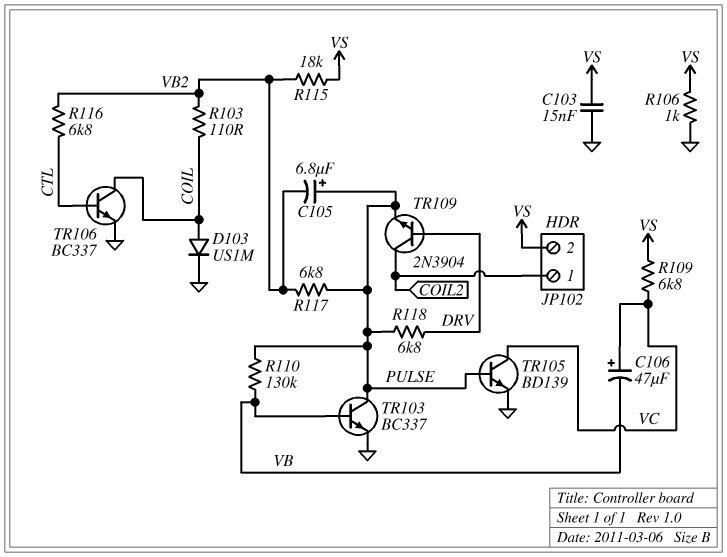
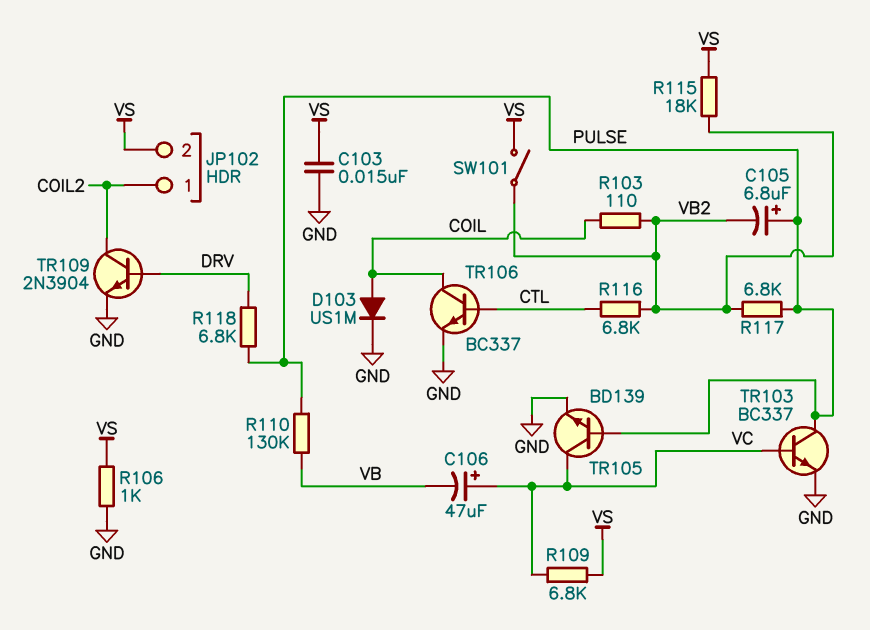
SW101: none -> switch (VB2, VS)
TR103: NPN BC337 (B VB, C PULSE, E GND) -> NPN BC337 (B VC, C PULSE, E GND)
TR109: NPN 2N3904 (B DRV, C COIL2, E PULSE) -> NPN 2N3904 (B DRV, C COIL2, E GND)

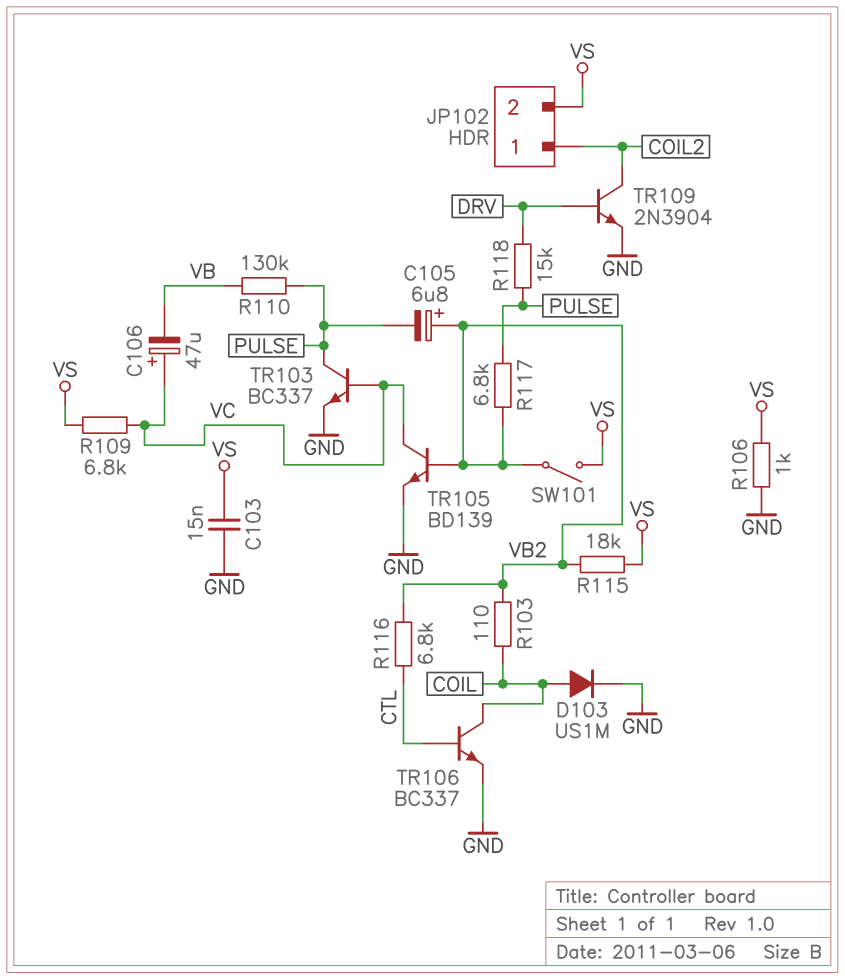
C105: 6.8uF (plus PULSE, minus VB2) -> 6.8uF (plus VB2, minus PULSE)
R118: 6.8k (DRV, PULSE) -> 15k (DRV, PULSE)
TR105: NPN BD139 (B PULSE, C VC, E GND) -> NPN BD139 (B VB2, C VC, E GND)

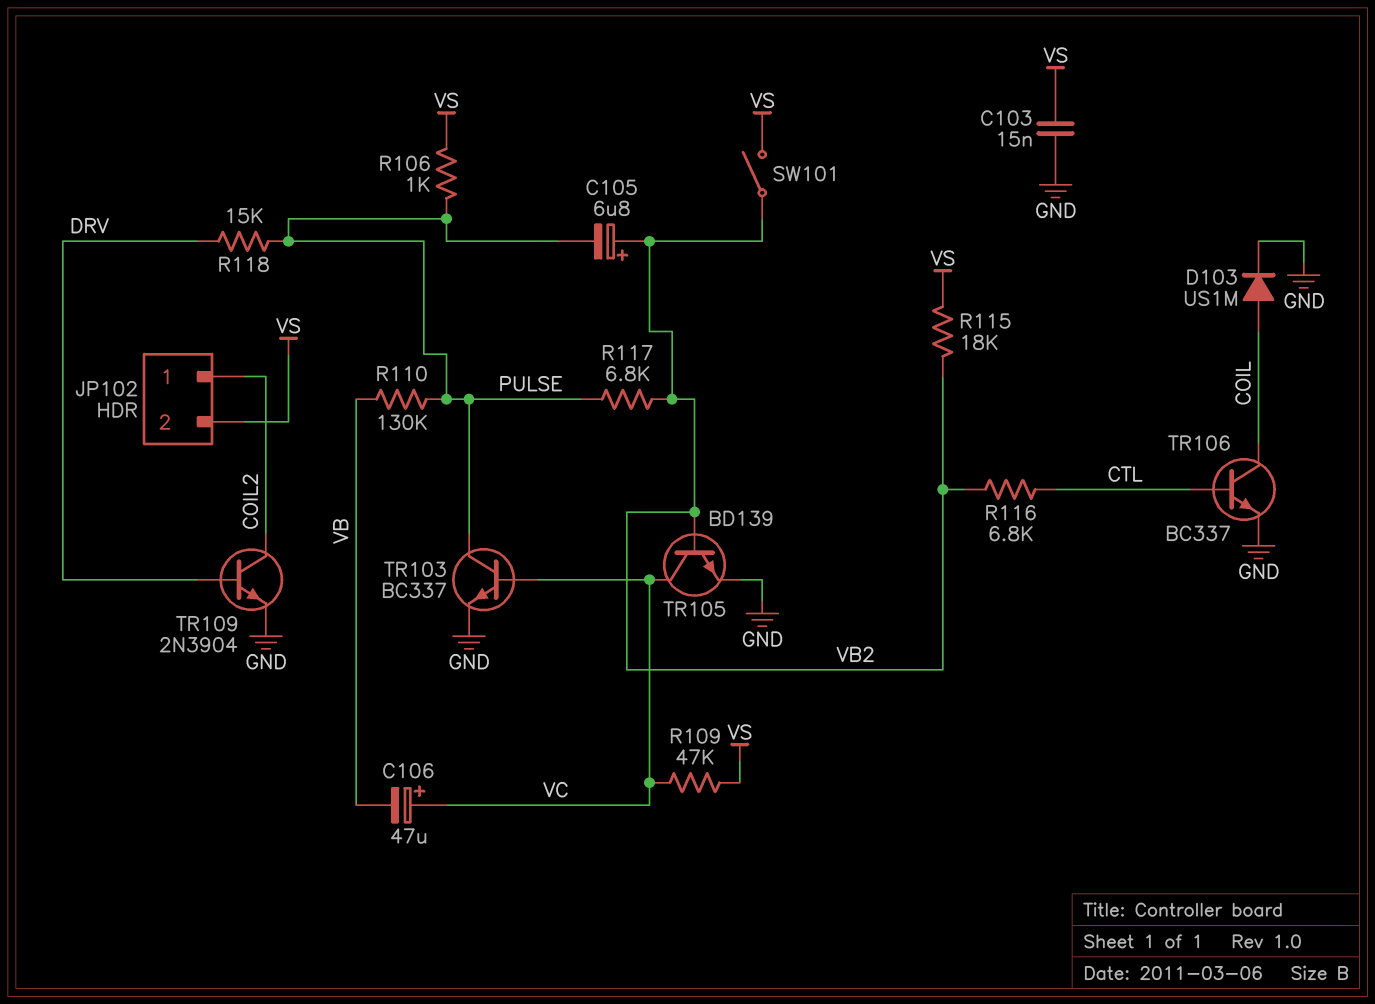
R103: 110 (COIL, VB2) -> none
R106: 1k (GND, VS) -> 1k (PULSE, VS)
R109: 6.8k (VC, VS) -> 47k (VC, VS)

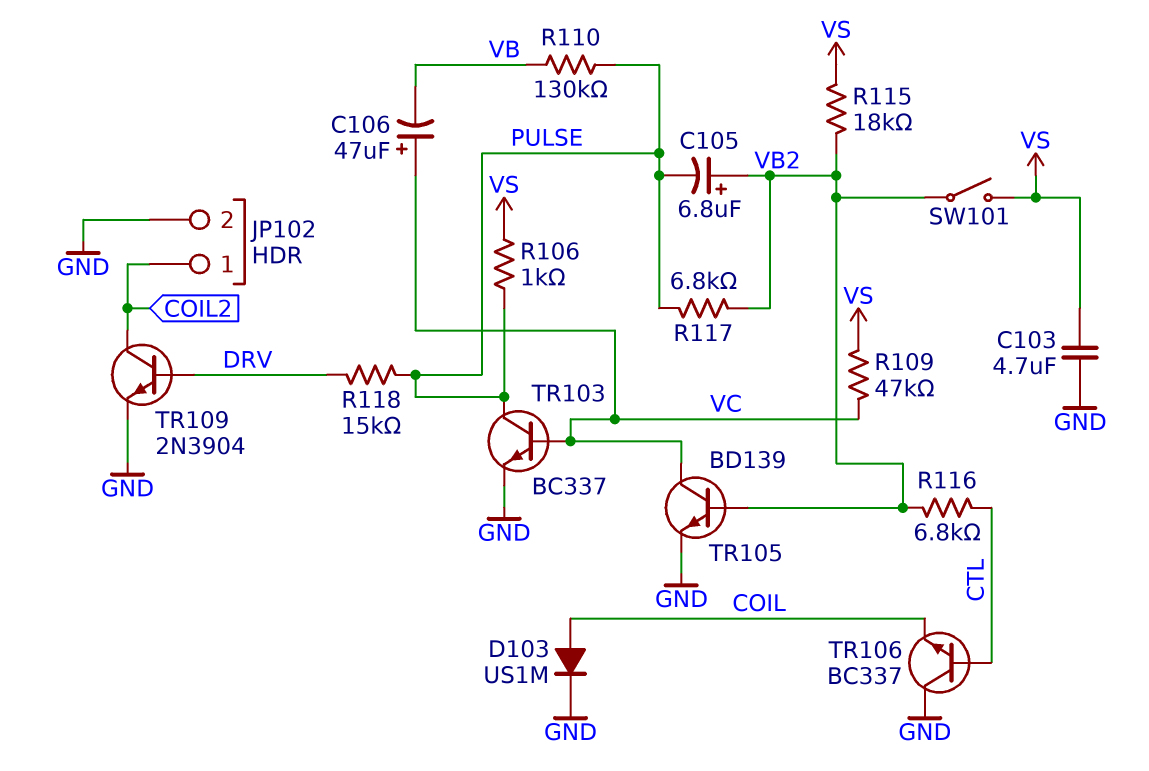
C103: 15nF (GND, VS) -> 4.7uF (GND, VS)
JP102 pin 2: VS -> GND
TR106: NPN BC337 (B CTL, C COIL, E GND) -> NPN BC337 (B CTL, C GND, E COIL)

